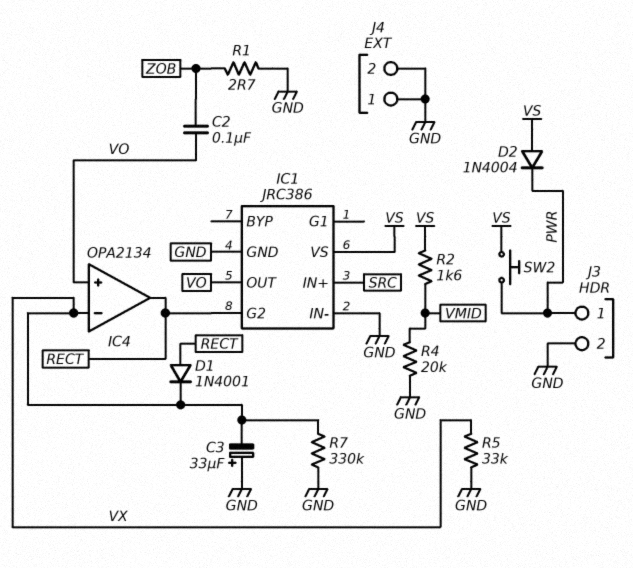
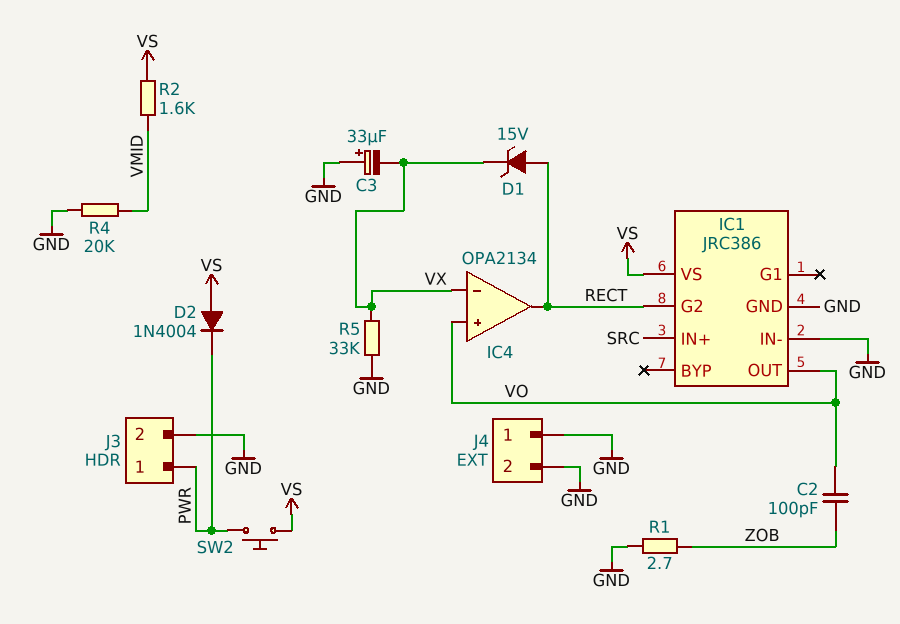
C2: 100nF (VO, ZOB) -> 100pF (VO, ZOB)
D1: diode 1N4001 (A RECT, K VX) -> zener 15V (A RECT, K VX)
R7: 330k (GND, VX) -> none

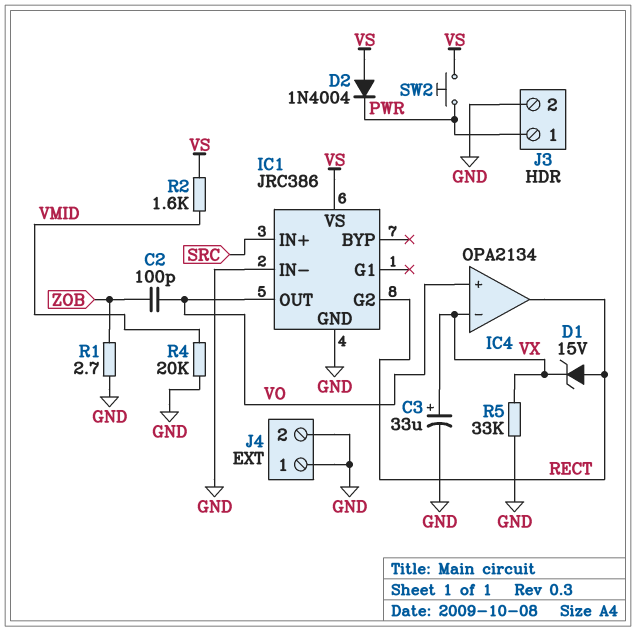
C3: 33uF (plus GND, minus VX) -> 33uF (plus VX, minus GND)

